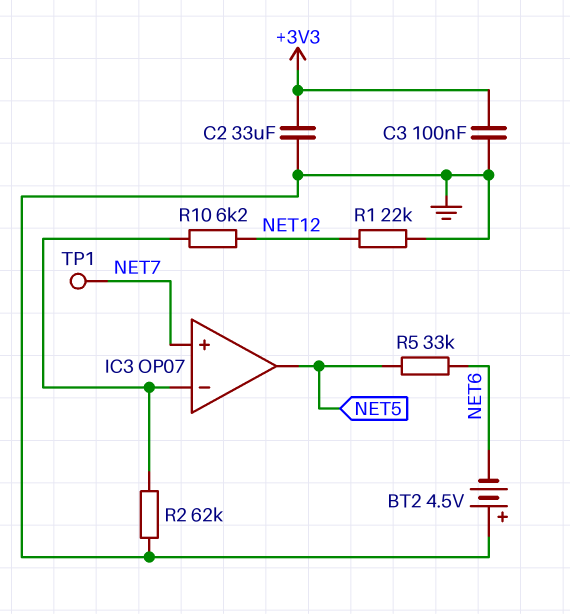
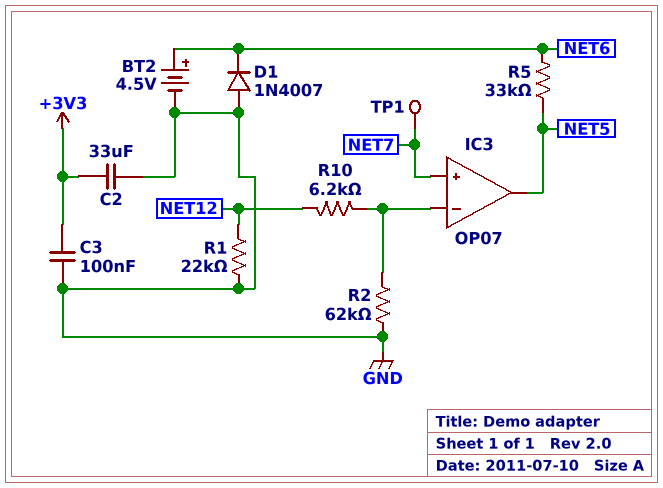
BT2: 4.5V (plus GND, minus NET6) -> 4.5V (plus NET6, minus GND)
D1: none -> diode 1N4007 (A GND, K NET6)

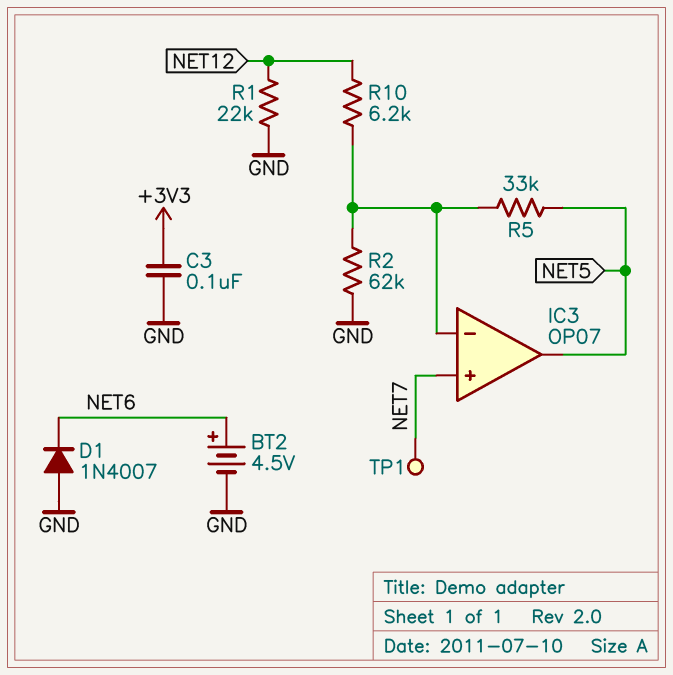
C2: 33uF (+3V3, GND) -> none
R5: 33k (NET5, NET6) -> 33k (IC3/in-, NET5)

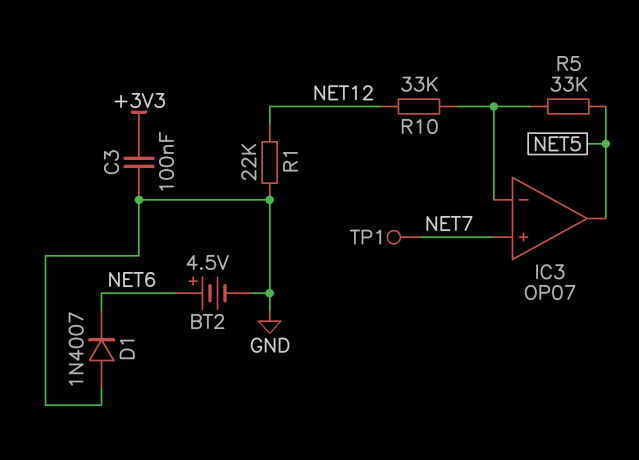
R2: 62k (GND, IC3/in-) -> none
R10: 6.2k (IC3/in-, NET12) -> 33k (IC3/in-, NET12)

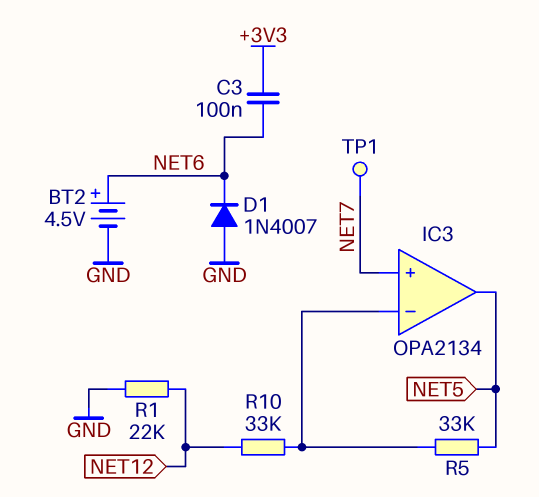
C3: 100nF (+3V3, GND) -> 100nF (+3V3, NET6)
IC3: OP07 -> OPA2134

